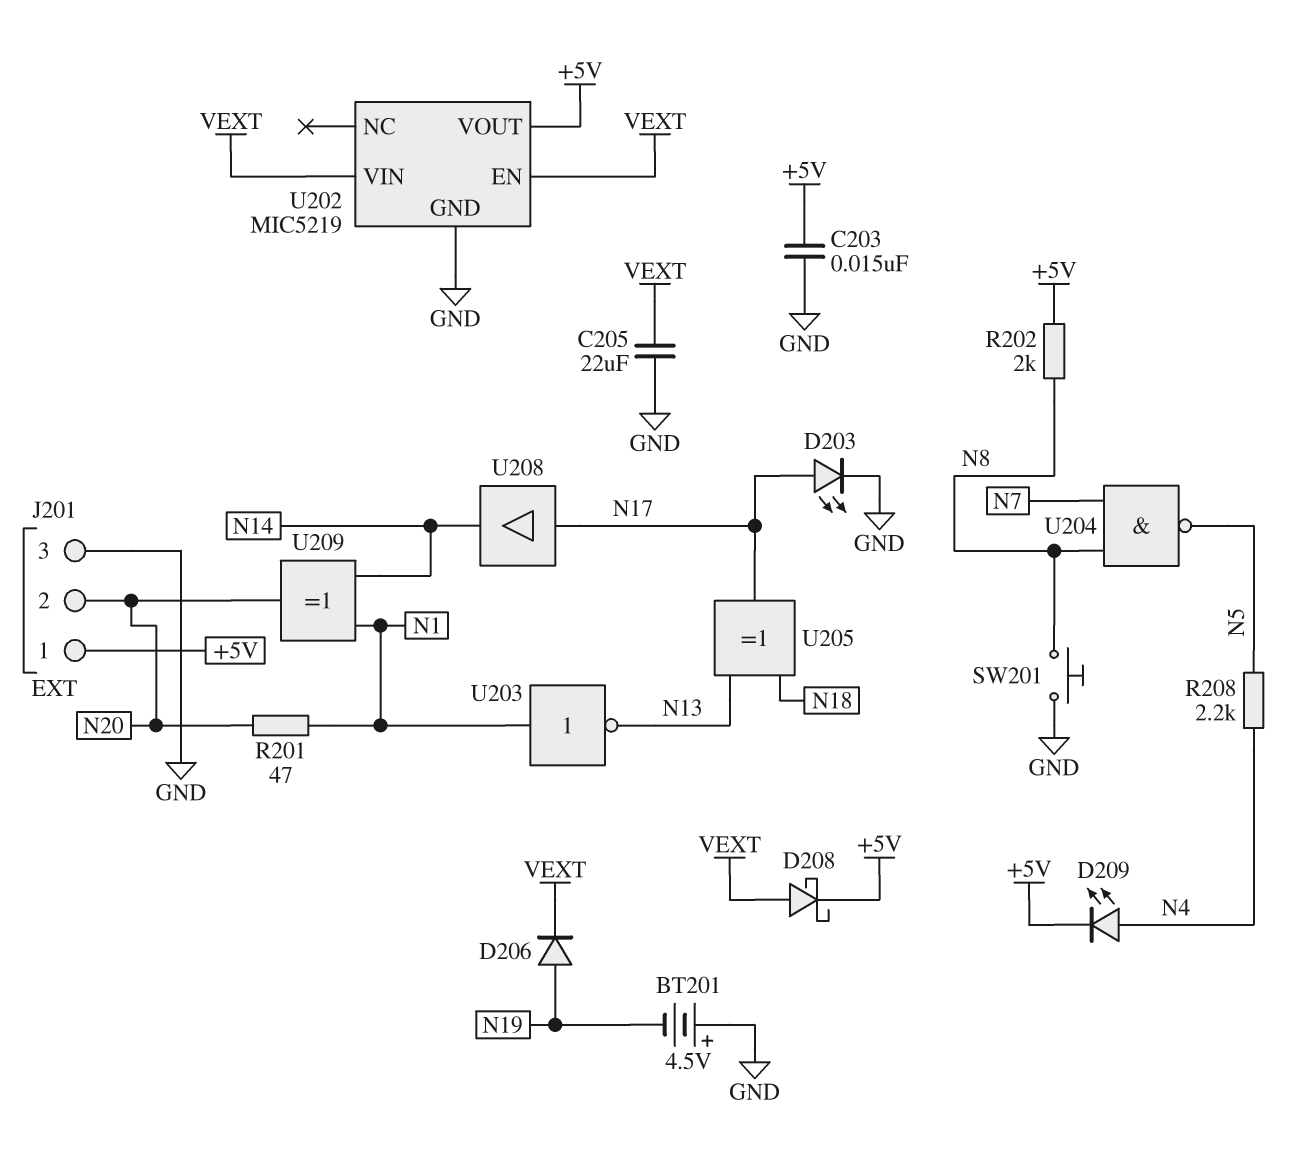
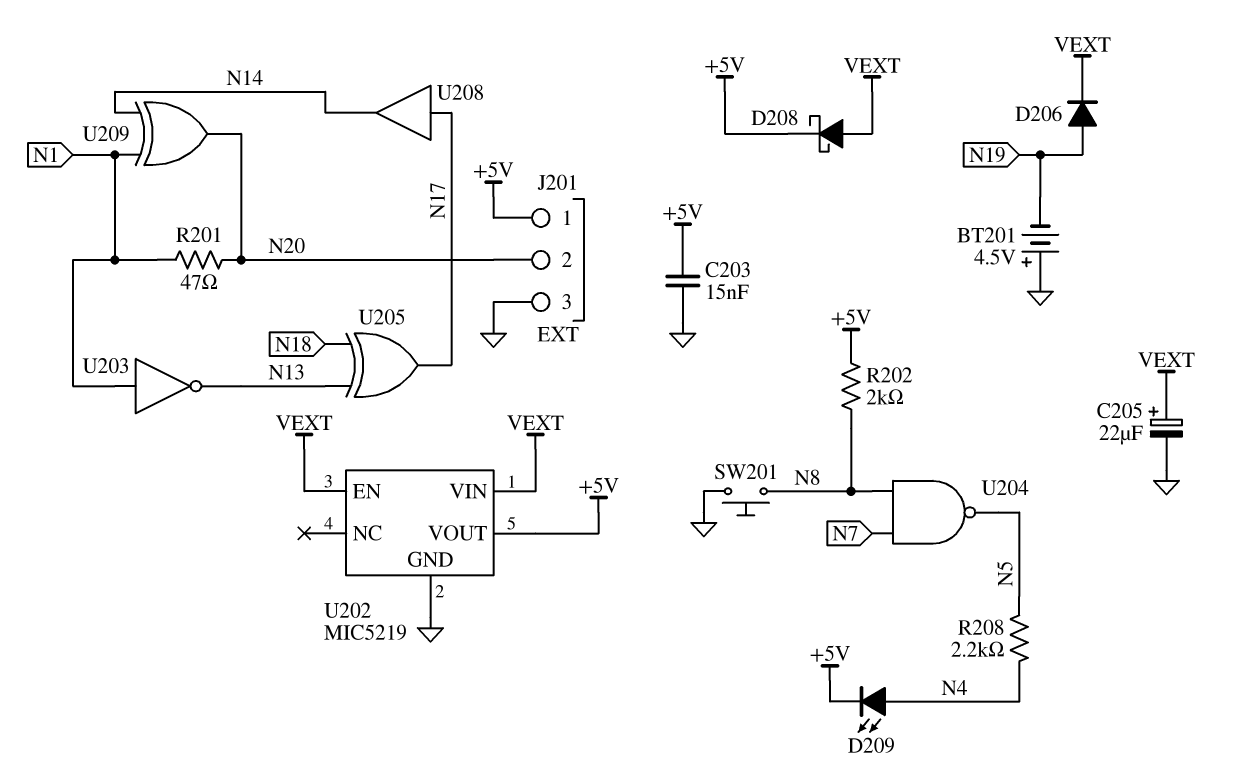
C205: 22uF (GND, VEXT) -> 22uF (plus VEXT, minus GND)
D203: LED (A N17, K GND) -> none

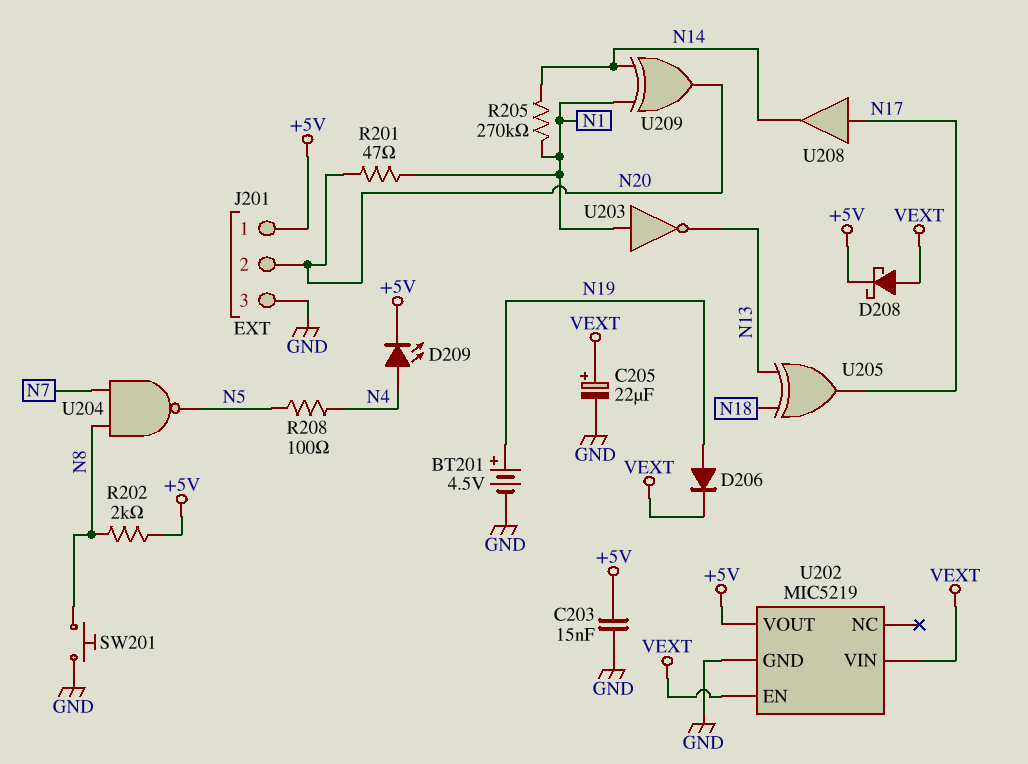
BT201: 4.5V (plus GND, minus N19) -> 4.5V (plus N19, minus GND)
R205: none -> 270k (N1, N14)
R208: 2.2k (N4, N5) -> 100 (N4, N5)

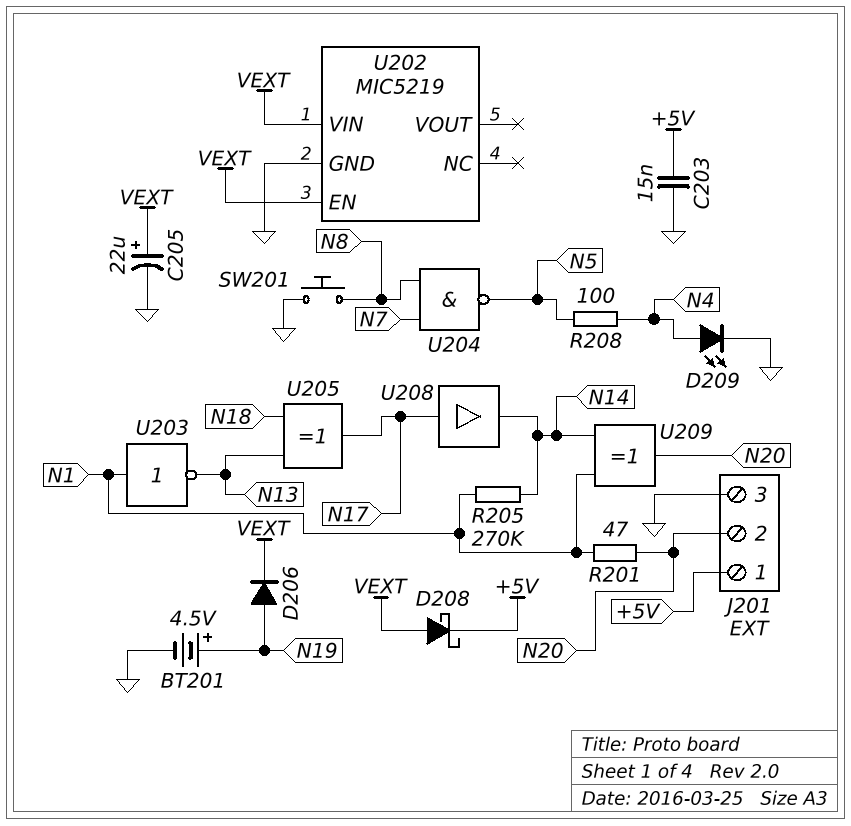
D209: LED (A N4, K +5V) -> LED (A N4, K GND)
R202: 2k (+5V, N8) -> none
U202 pin VOUT: +5V -> none

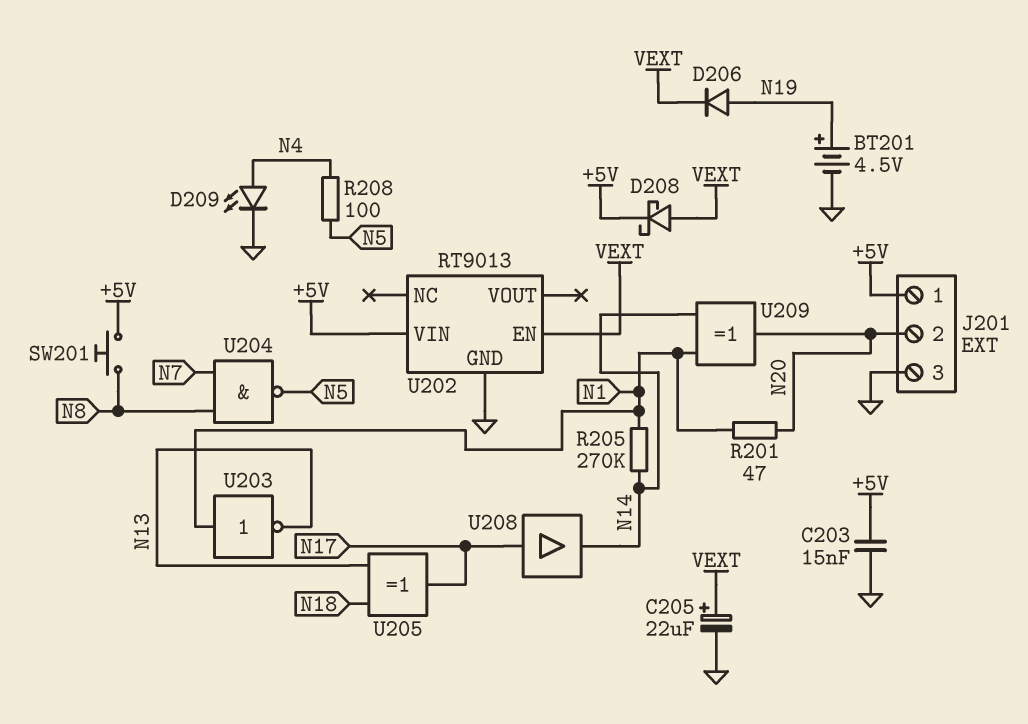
SW201: button (GND, N8) -> button (+5V, N8)
U202: MIC5219 -> RT9013
U202 pin VIN: VEXT -> +5V

